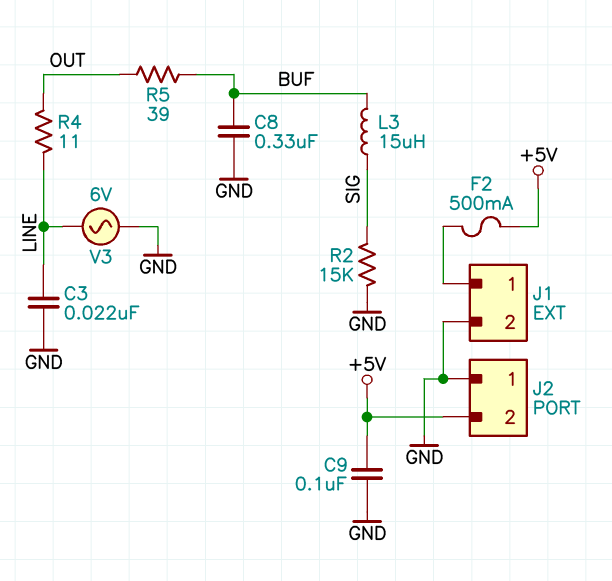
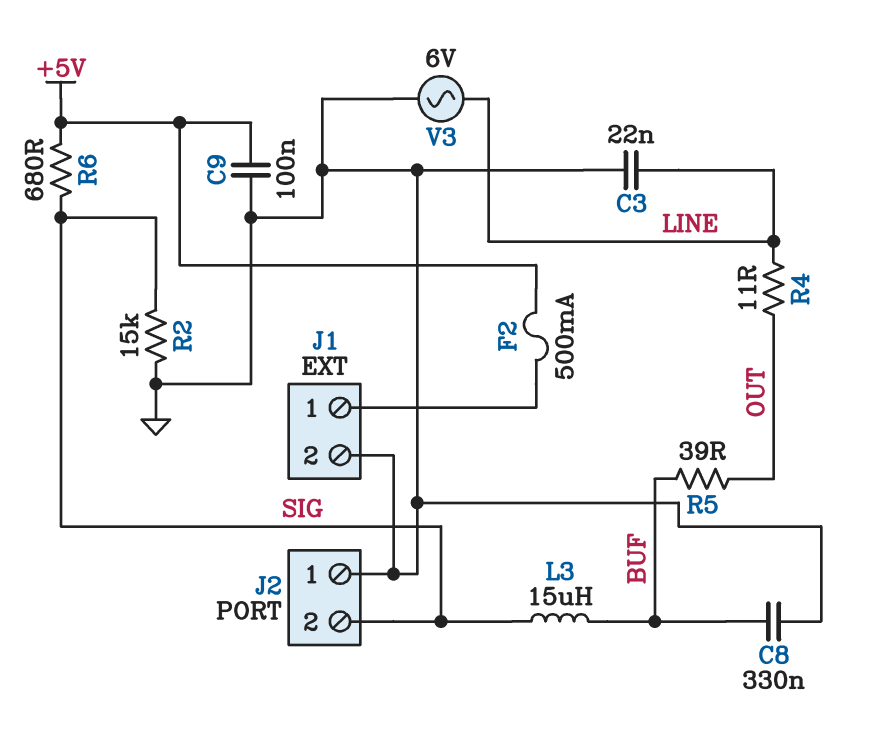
J2 pin 2: +5V -> SIG
R6: none -> 680 (+5V, SIG)

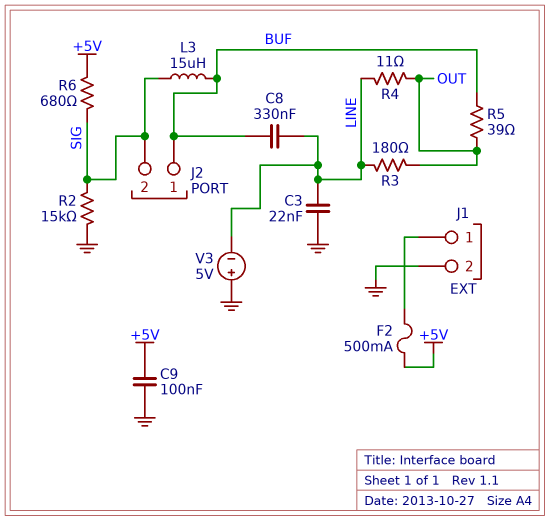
C8: 330nF (BUF, GND) -> 330nF (BUF, LINE)
J2 pin 1: GND -> BUF
R3: none -> 180 (LINE, OUT)
V3: AC 6V (GND, LINE) -> 5V (plus GND, minus LINE)

